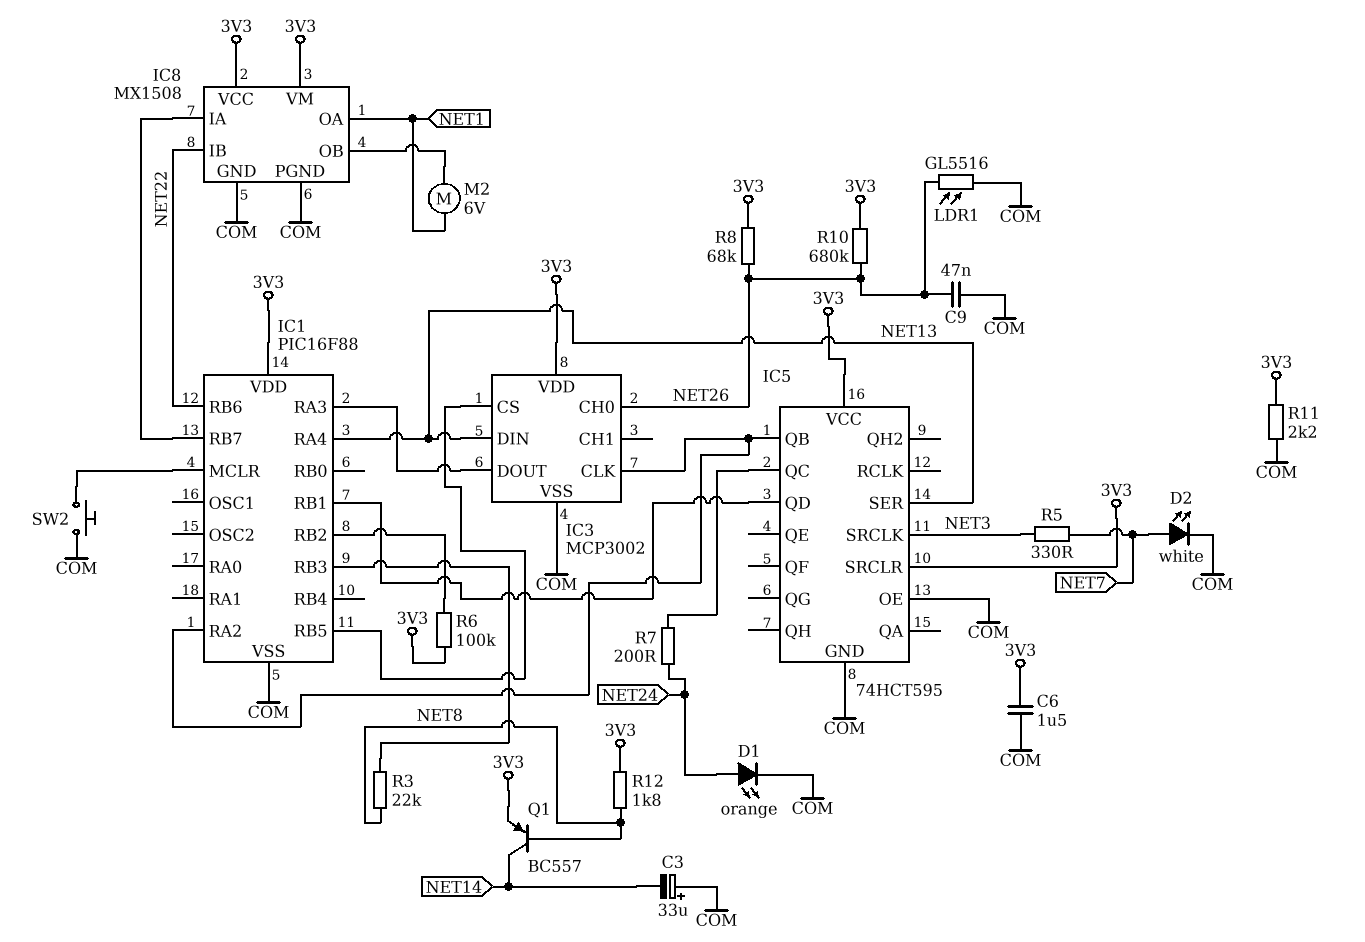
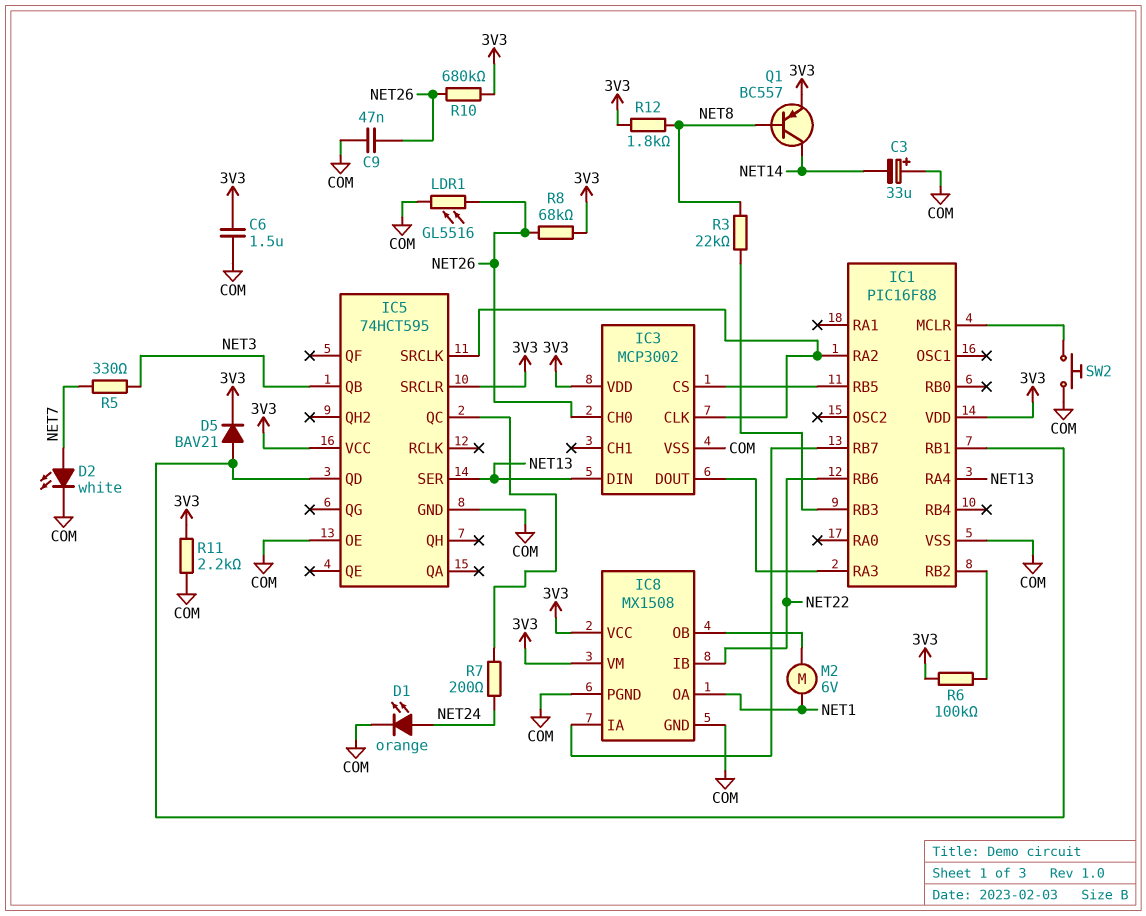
D5: none -> diode BAV21 (A IC1/RB1, K 3V3)
IC5 pin QB: IC1/RA2 -> NET3
IC5 pin SRCLK: NET3 -> IC1/RA2

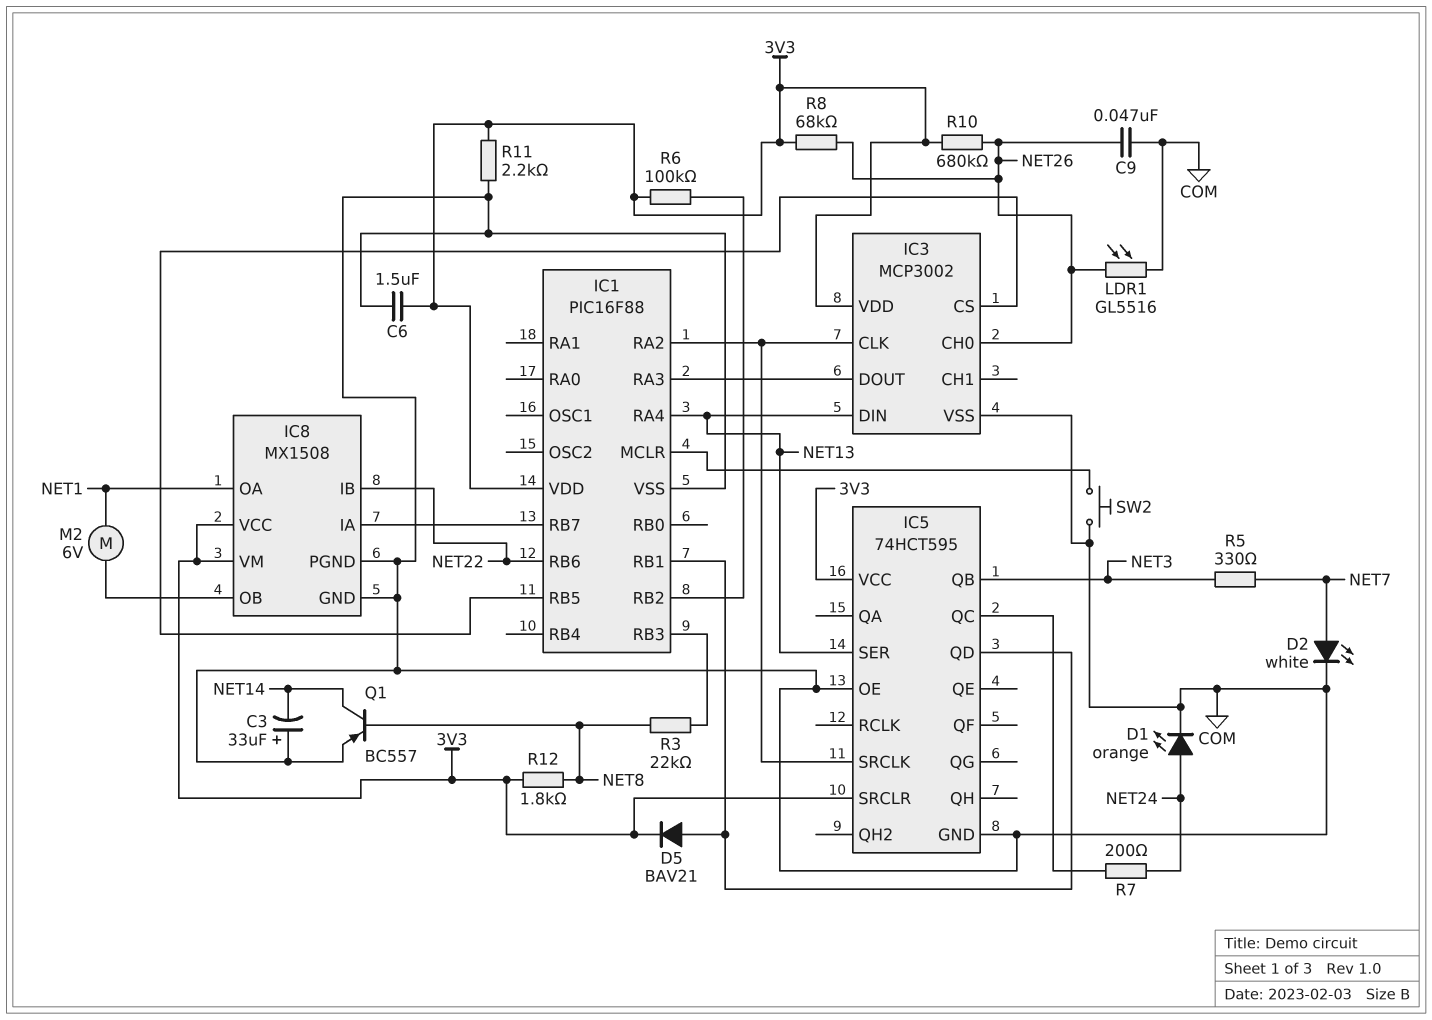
Q1: PNP BC557 (B NET8, C NET14, E 3V3) -> PNP BC557 (B NET8, C NET14, E COM)

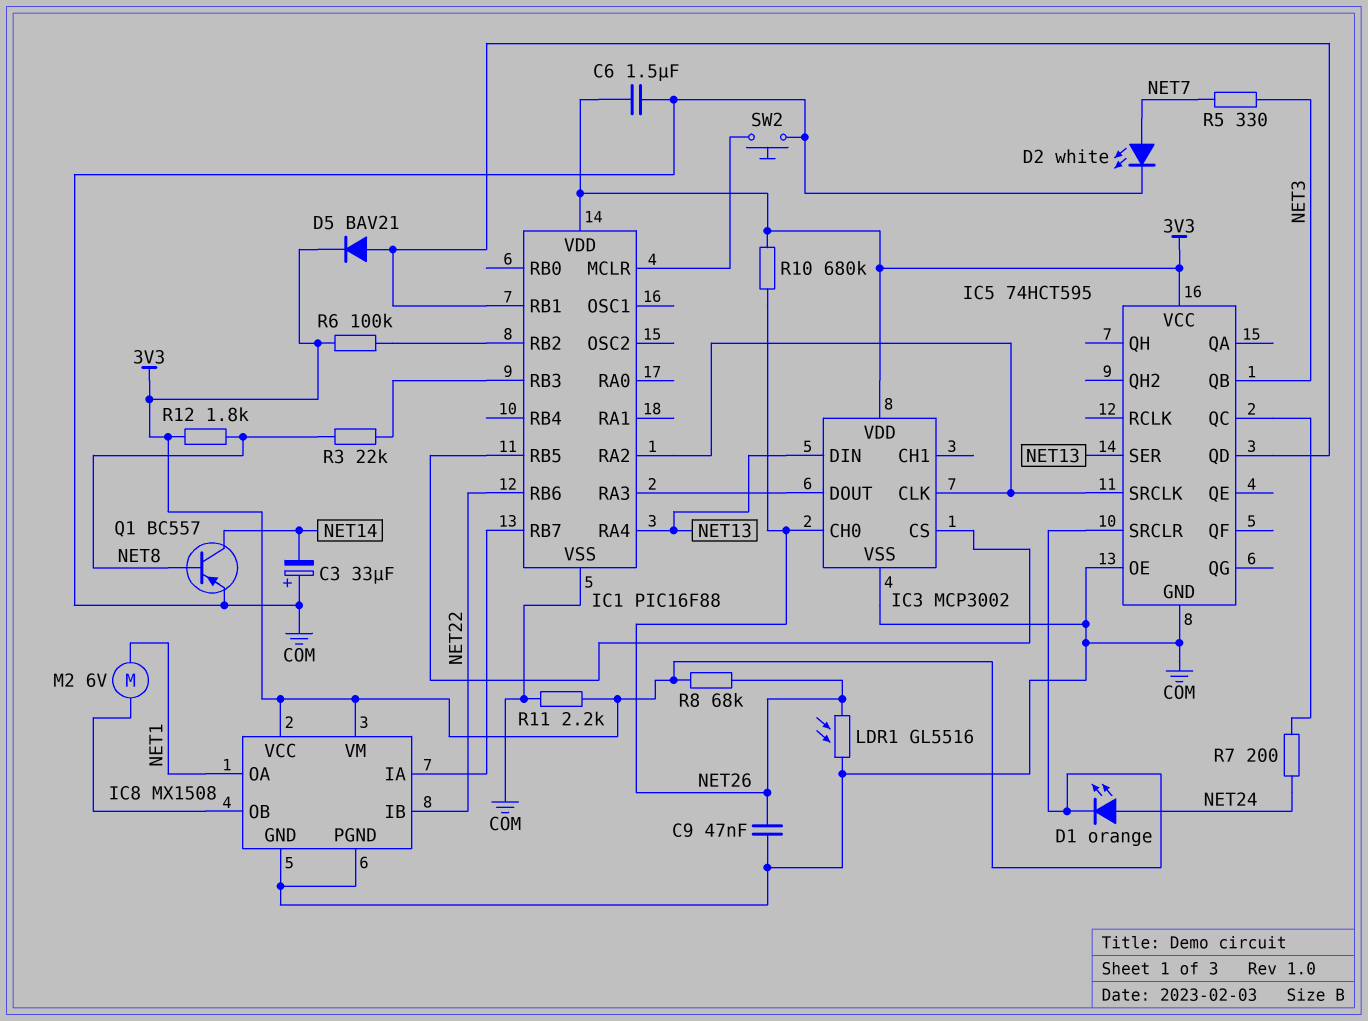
D1: LED orange (A NET24, K COM) -> LED orange (A NET24, K 3V3)

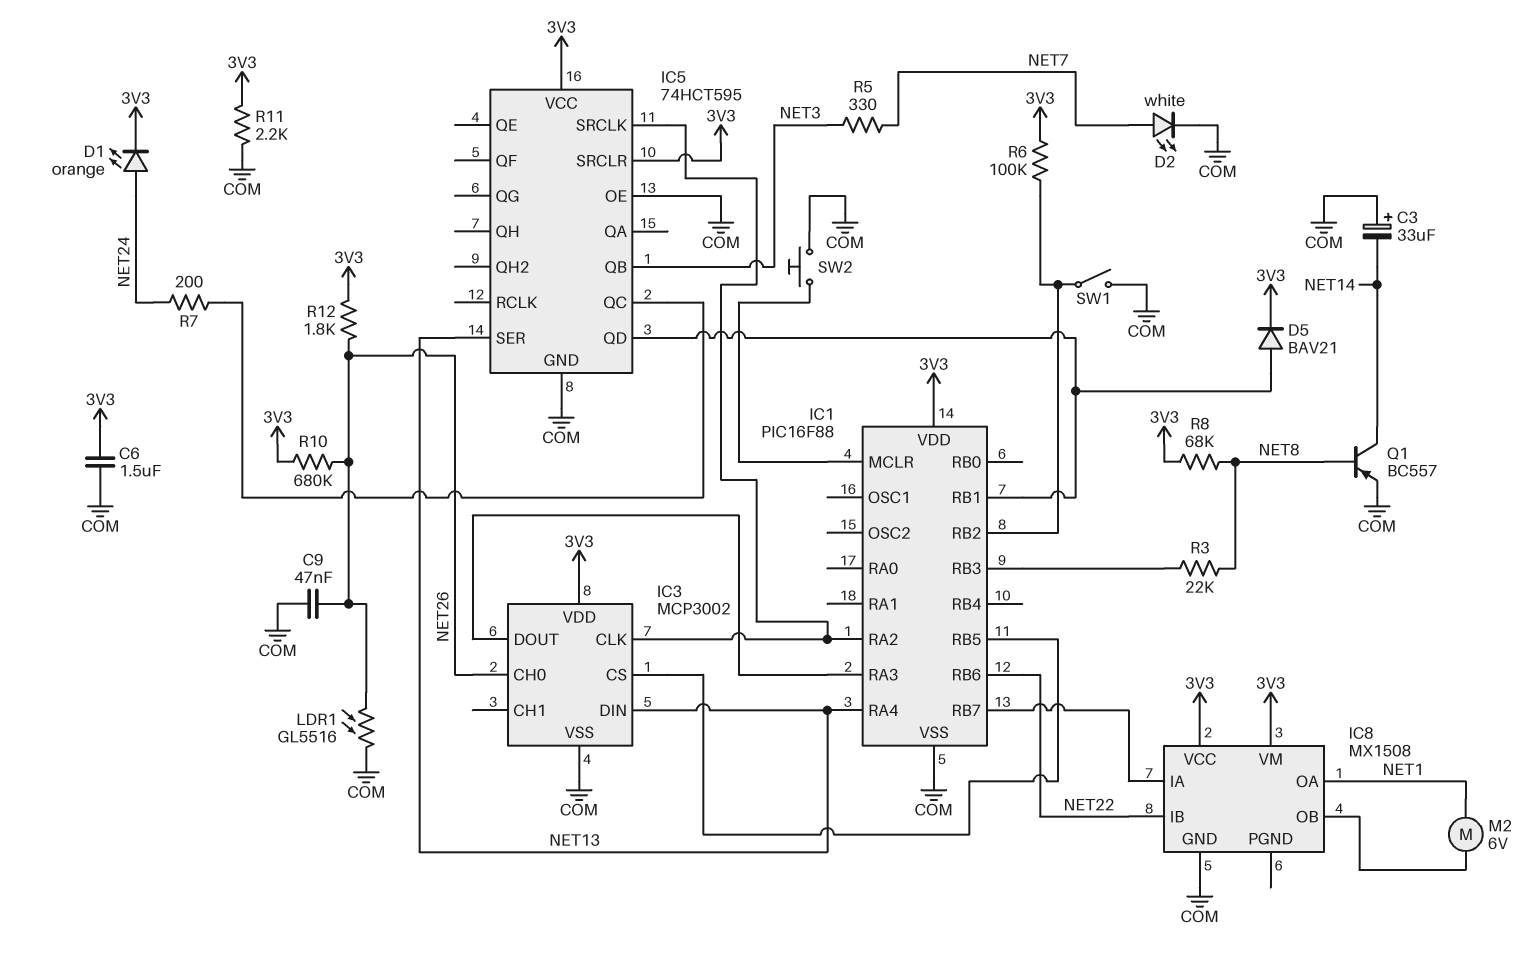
IC8 pin PGND: COM -> none
R8: 68k (3V3, NET26) -> 68k (3V3, NET8)
R12: 1.8k (3V3, NET8) -> 1.8k (3V3, NET26)
SW1: none -> switch (COM, IC1/RB2)

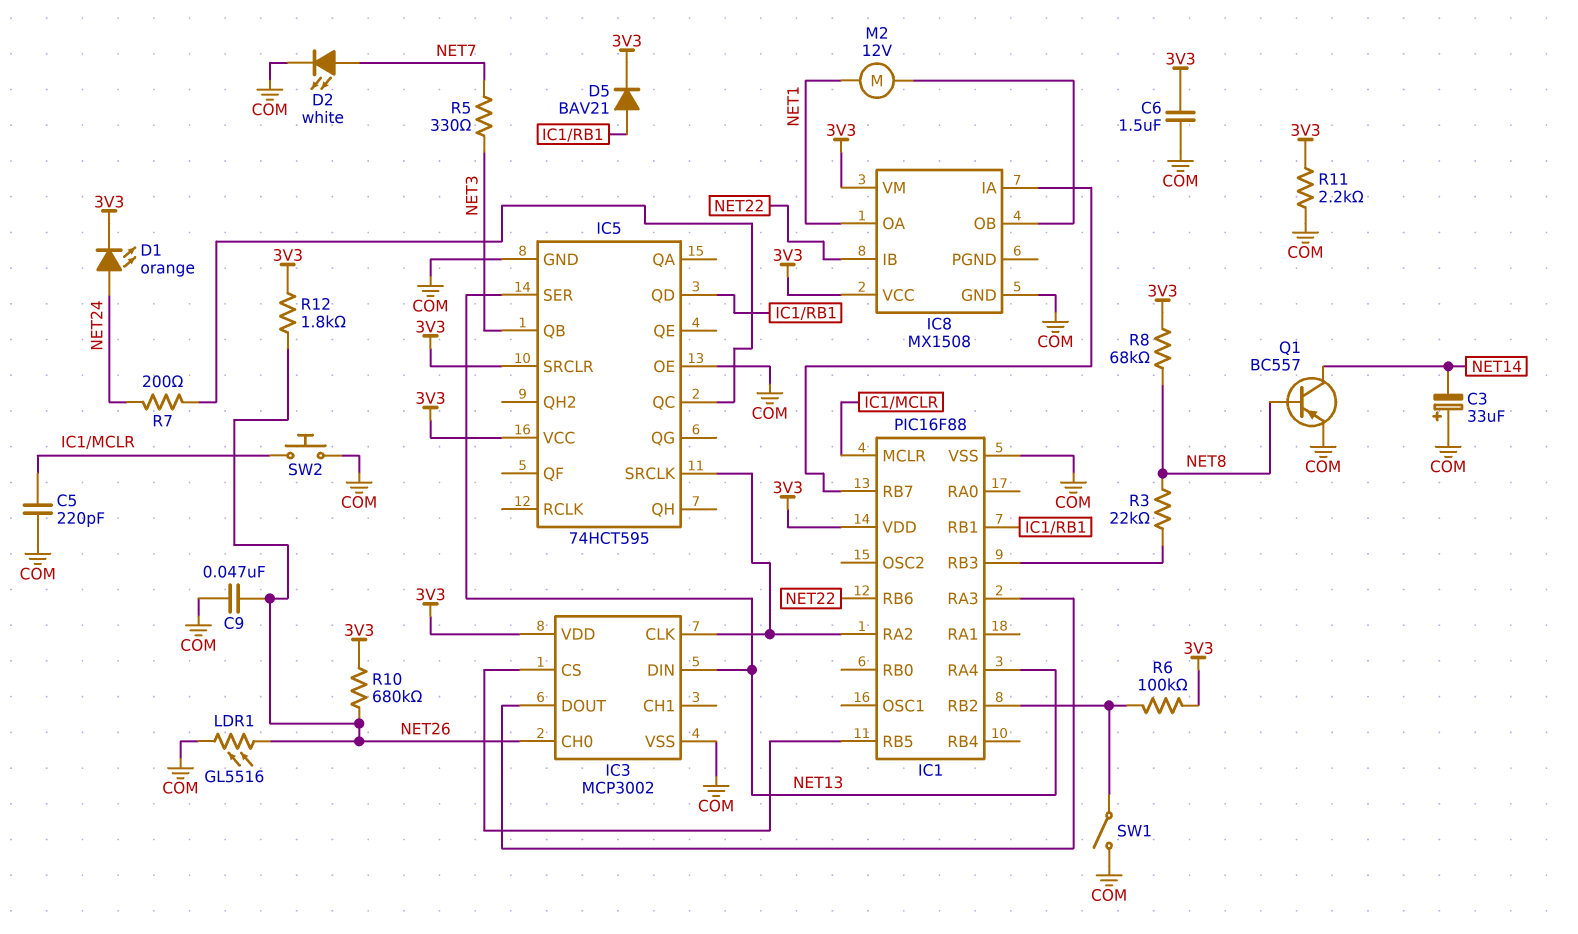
C5: none -> 220pF (COM, IC1/MCLR)
M2: motor 6V (IC8/OB, NET1) -> motor 12V (IC8/OB, NET1)

